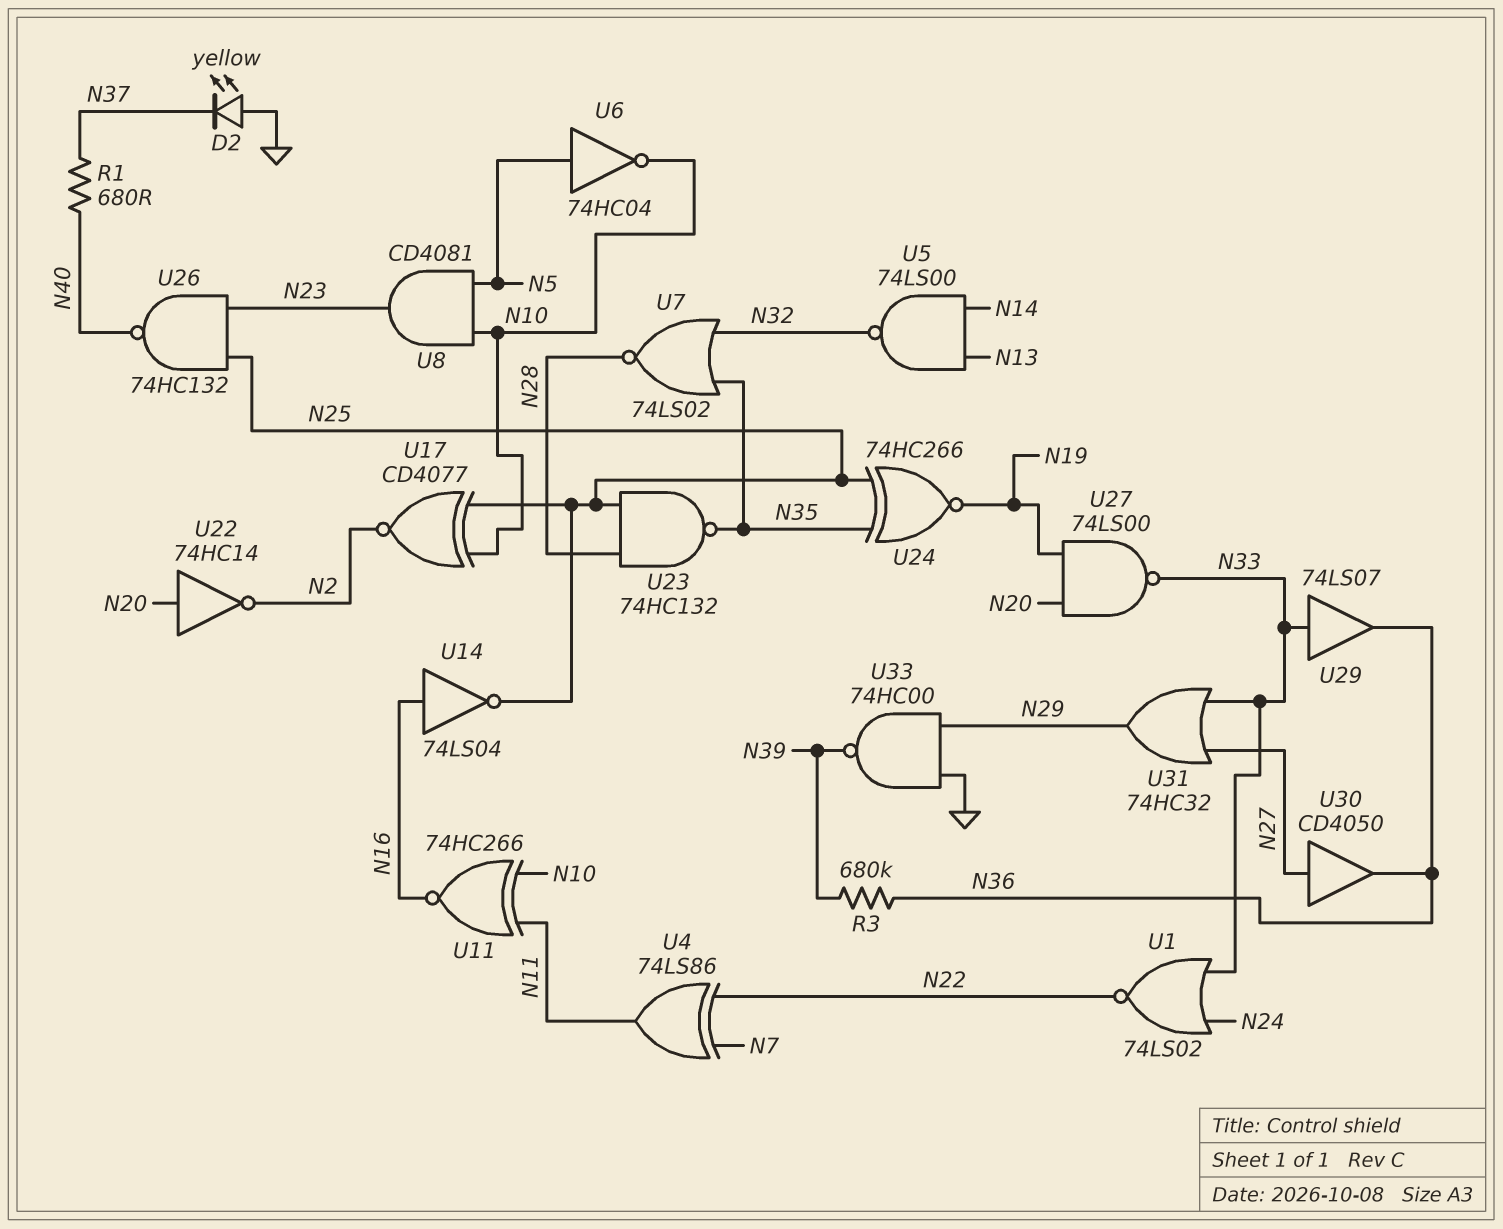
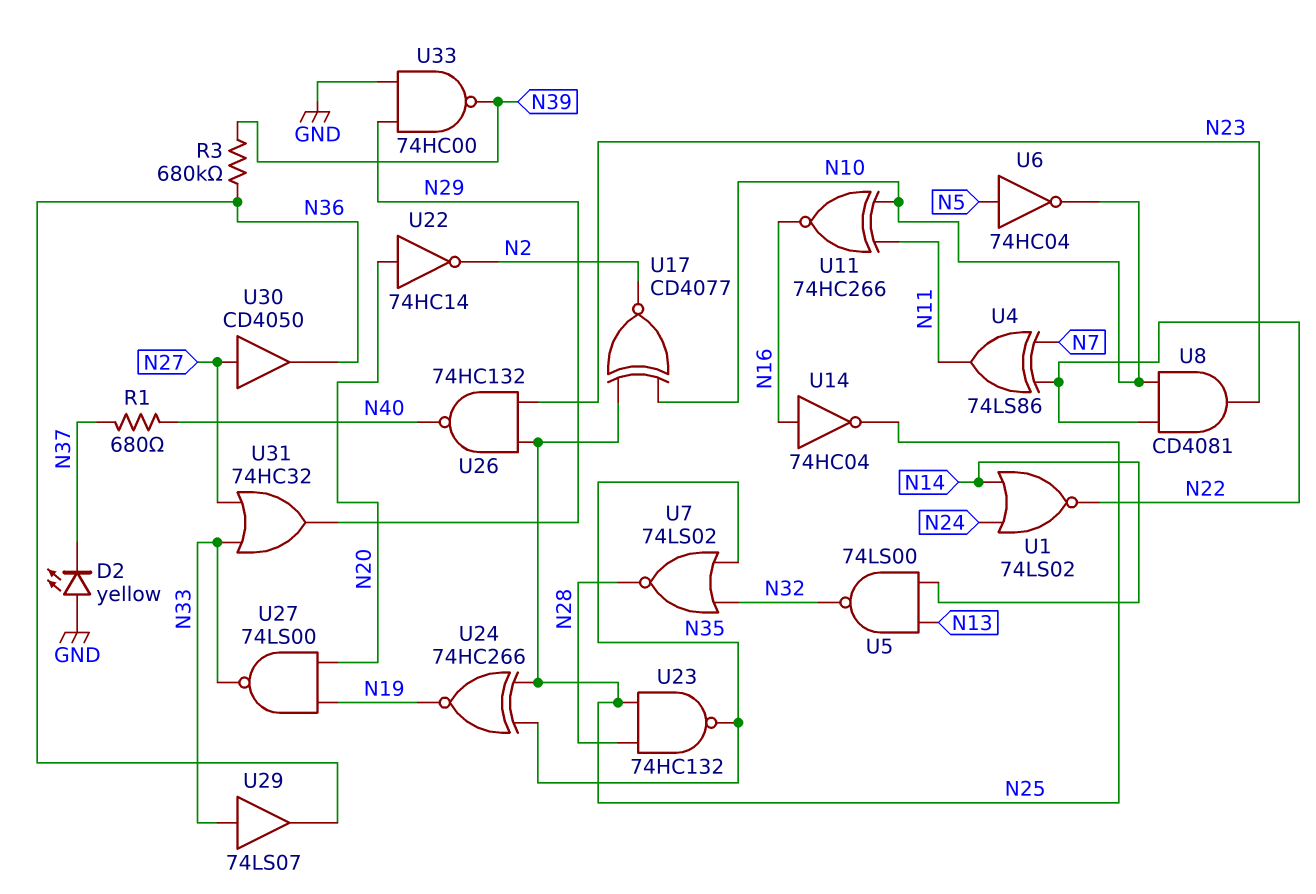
U1: NOR 74LS02 (in N24, in N33, out N22) -> NOR 74LS02 (in N14, in N24, out N22)
U8: AND CD4081 (in N5, in N10, out N23) -> AND CD4081 (in N10, in N22, out N23)
U14: NOT 74LS04 (in N16, out N25) -> NOT 74HC04 (in N16, out N25)

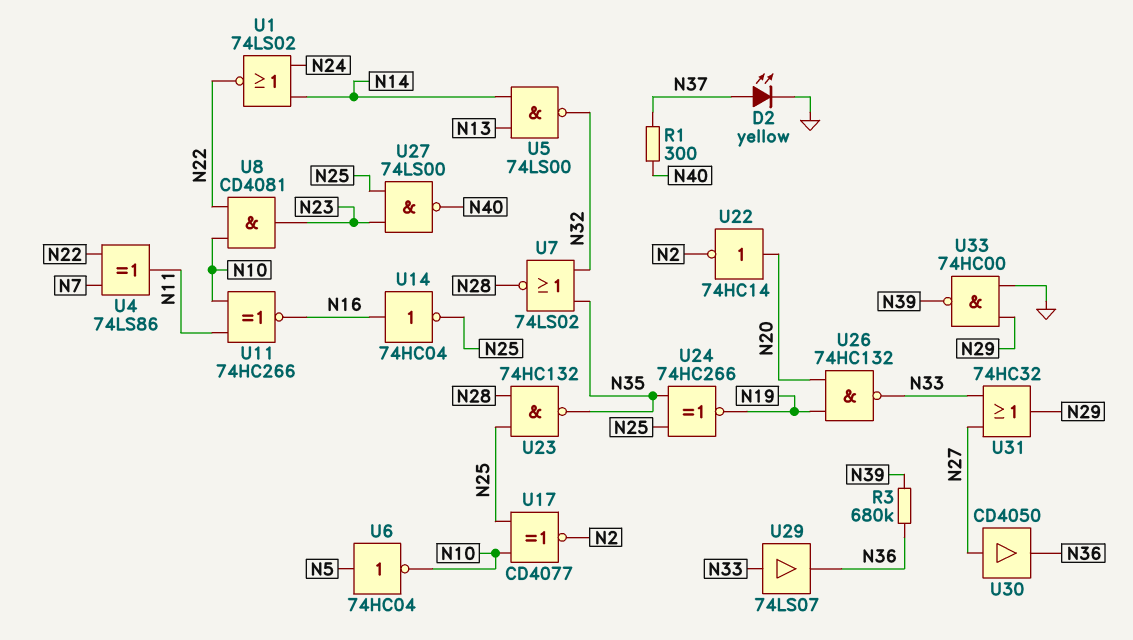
D2: LED yellow (A GND, K N37) -> LED yellow (A N37, K GND)
R1: 680 (N37, N40) -> 300 (N37, N40)
U26: NAND 74HC132 (in N23, in N25, out N40) -> NAND 74HC132 (in N19, in N20, out N33)
U27: NAND 74LS00 (in N19, in N20, out N33) -> NAND 74LS00 (in N23, in N25, out N40)

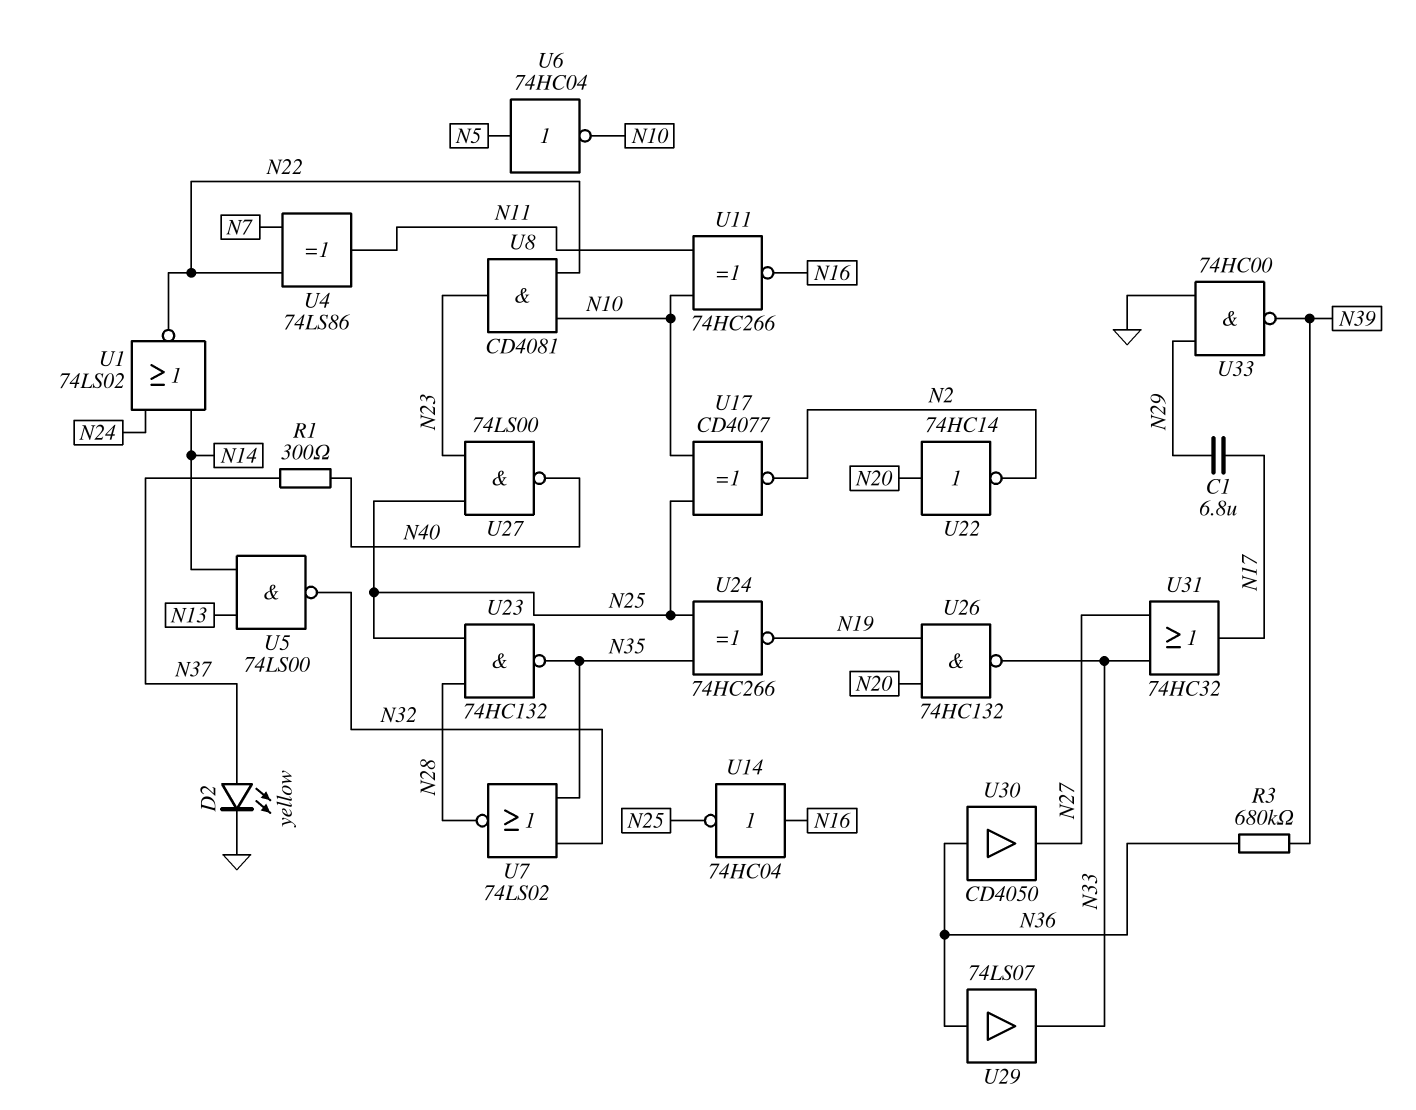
C1: none -> 6.8uF (N17, N29)
U29: buffer 74LS07 (in N33, out N36) -> buffer 74LS07 (in N36, out N33)
U30: buffer CD4050 (in N27, out N36) -> buffer CD4050 (in N36, out N27)
U31: OR 74HC32 (in N27, in N33, out N29) -> OR 74HC32 (in N27, in N33, out N17)

